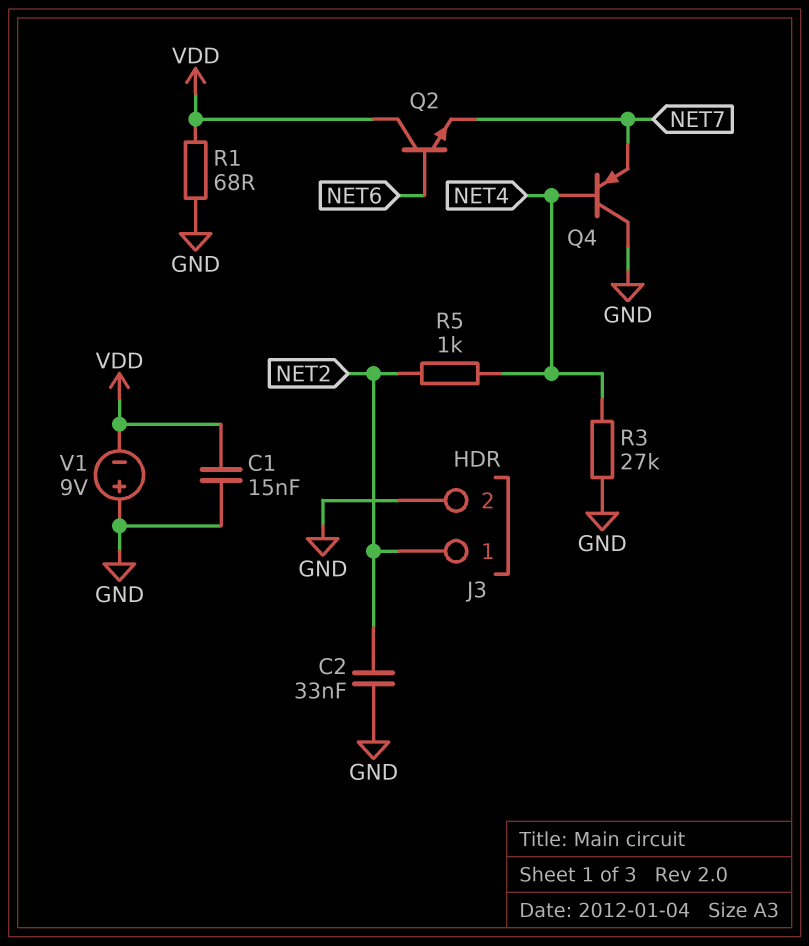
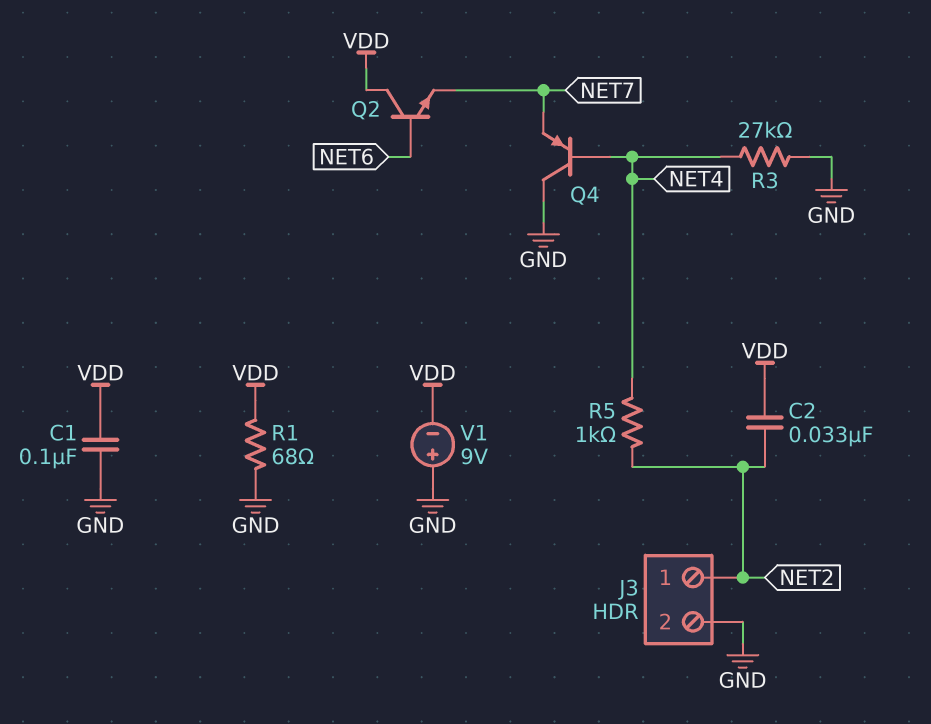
C1: 15nF (GND, VDD) -> 100nF (GND, VDD)
C2: 33nF (GND, NET2) -> 33nF (NET2, VDD)

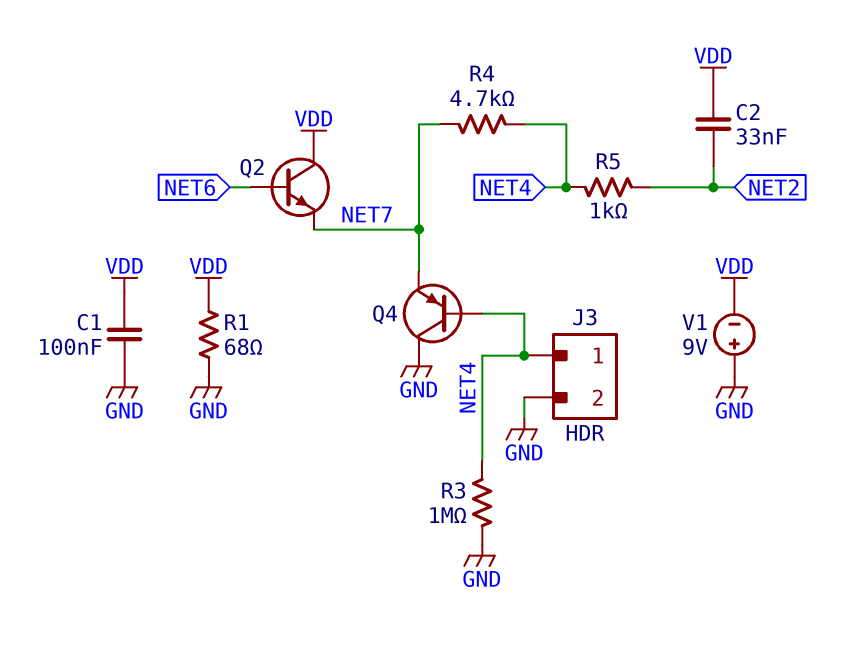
J3 pin 1: NET2 -> NET4
R3: 27k (GND, NET4) -> 1M (GND, NET4)
R4: none -> 4.7k (NET4, NET7)

